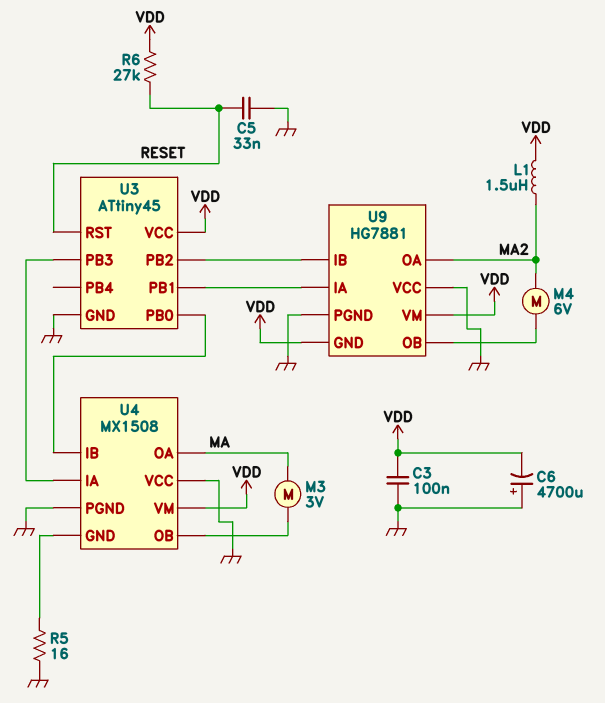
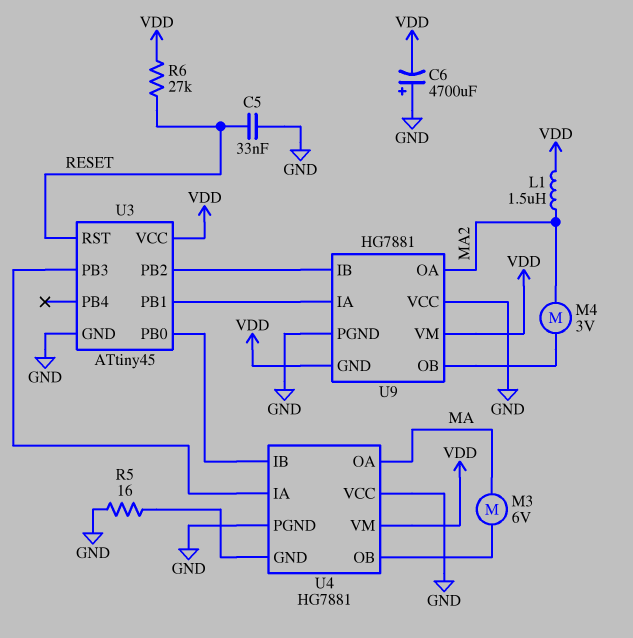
C3: 100nF (GND, VDD) -> none
M3: motor 3V (MA, U4/OB) -> motor 6V (MA, U4/OB)
M4: motor 6V (MA2, U9/OB) -> motor 3V (MA2, U9/OB)
U4: MX1508 -> HG7881

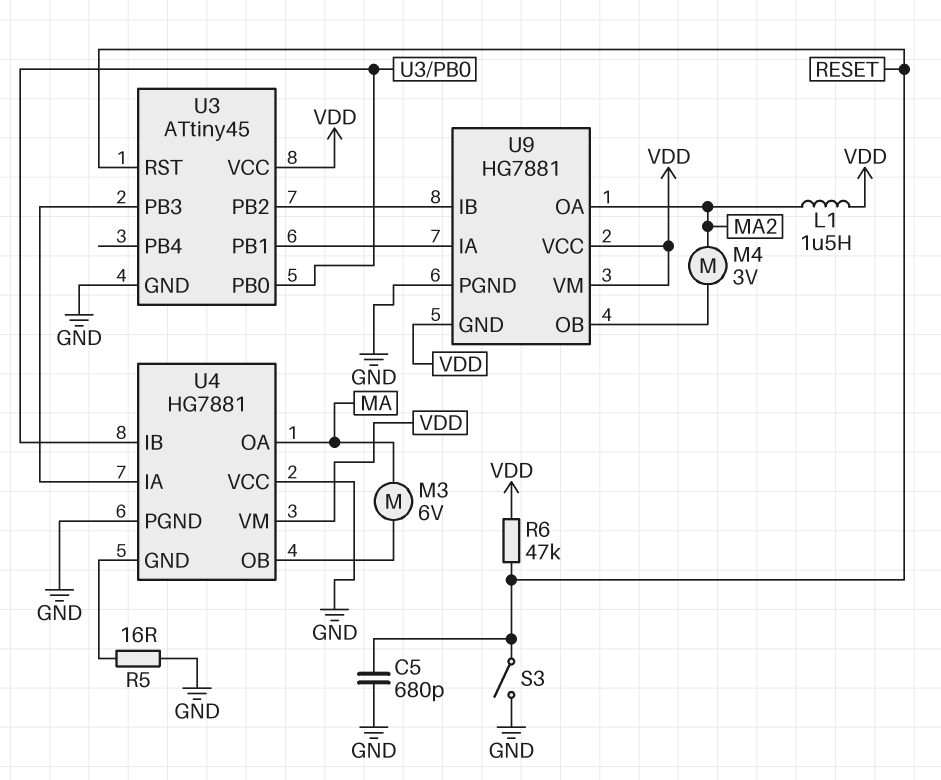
C5: 33nF (GND, RESET) -> 680pF (GND, RESET)
C6: 4700uF (plus GND, minus VDD) -> none
R6: 27k (RESET, VDD) -> 47k (RESET, VDD)
S3: none -> switch (GND, RESET)
U9 pin VCC: GND -> VDD

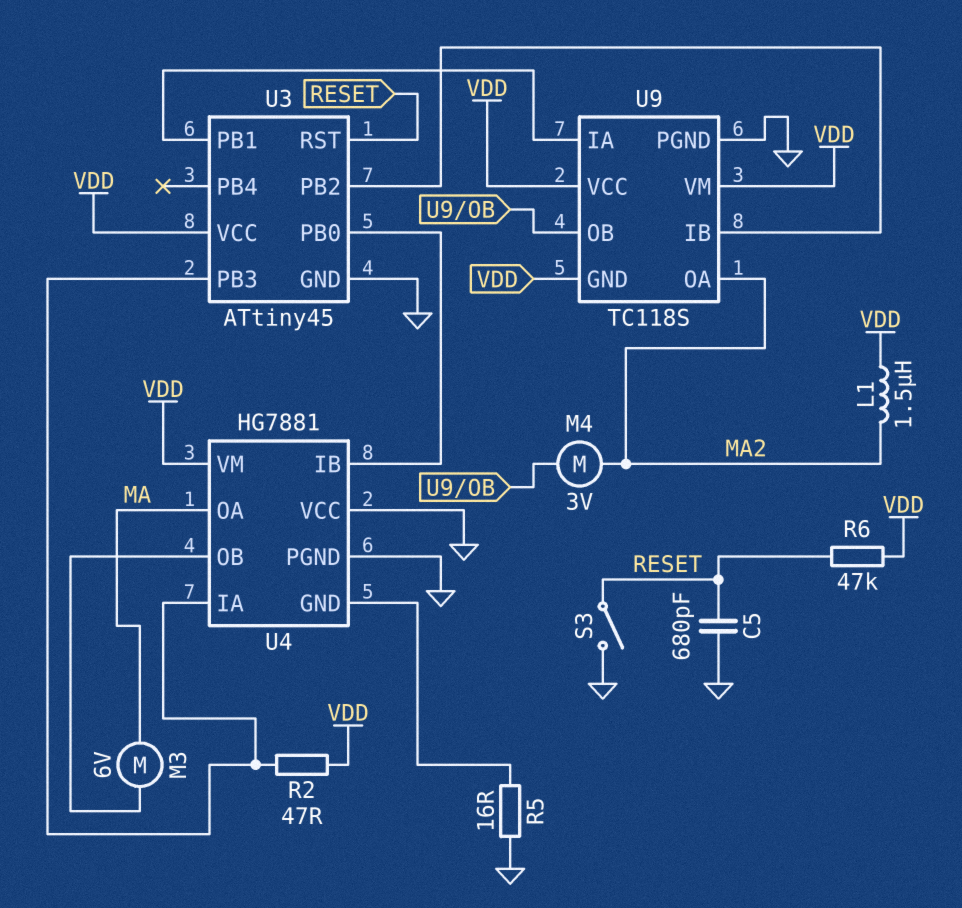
R2: none -> 47 (U3/PB3, VDD)
U9: HG7881 -> TC118S

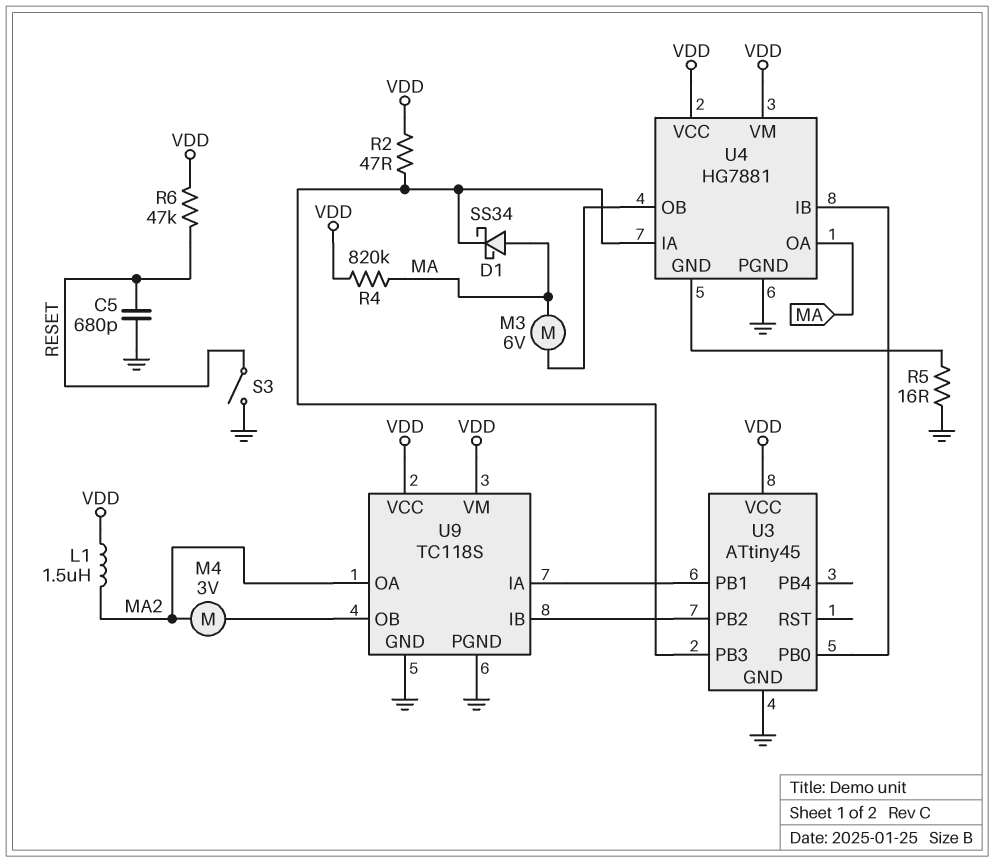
D1: none -> schottky SS34 (A MA, K U3/PB3)
R4: none -> 820k (MA, VDD)
U3 pin RST: RESET -> none
U4 pin VCC: GND -> VDD
U9 pin GND: VDD -> GND

